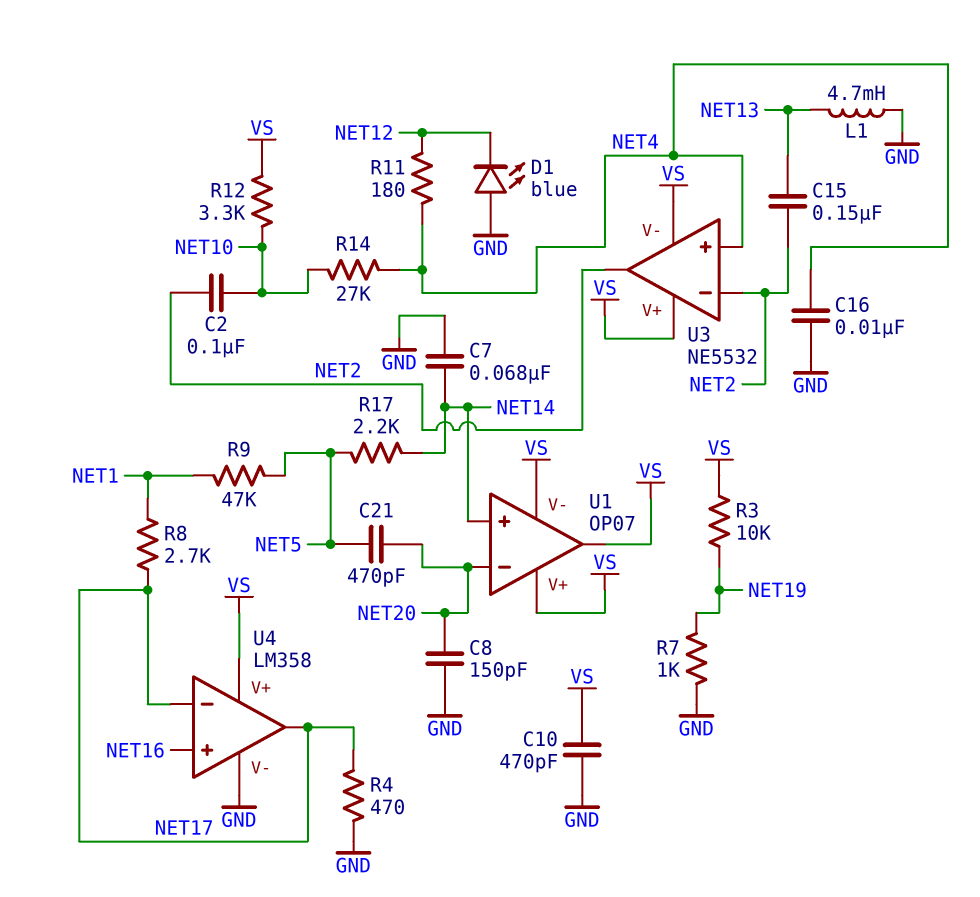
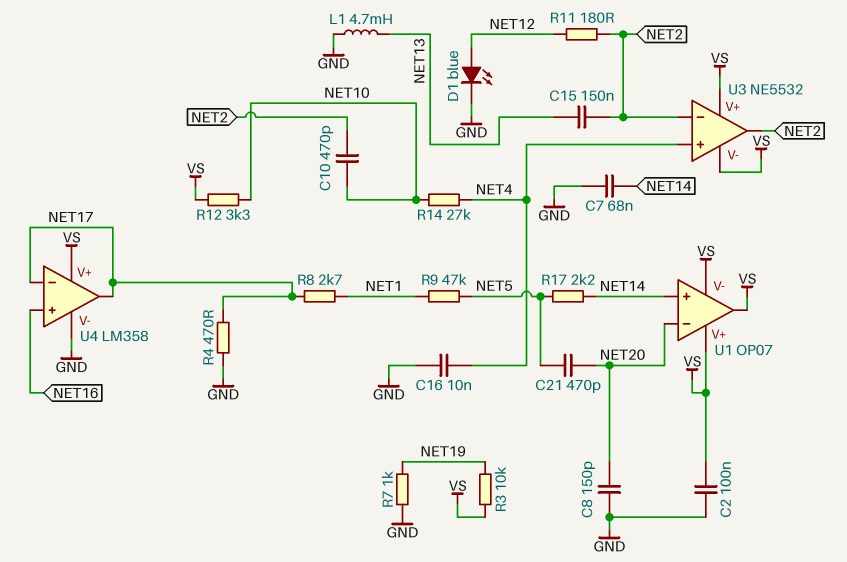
C2: 100nF (NET2, NET10) -> 100nF (GND, VS)
C10: 470pF (GND, VS) -> 470pF (NET2, NET10)
D1: LED blue (A GND, K NET12) -> LED blue (A NET12, K GND)
R11: 180 (NET4, NET12) -> 180 (NET2, NET12)

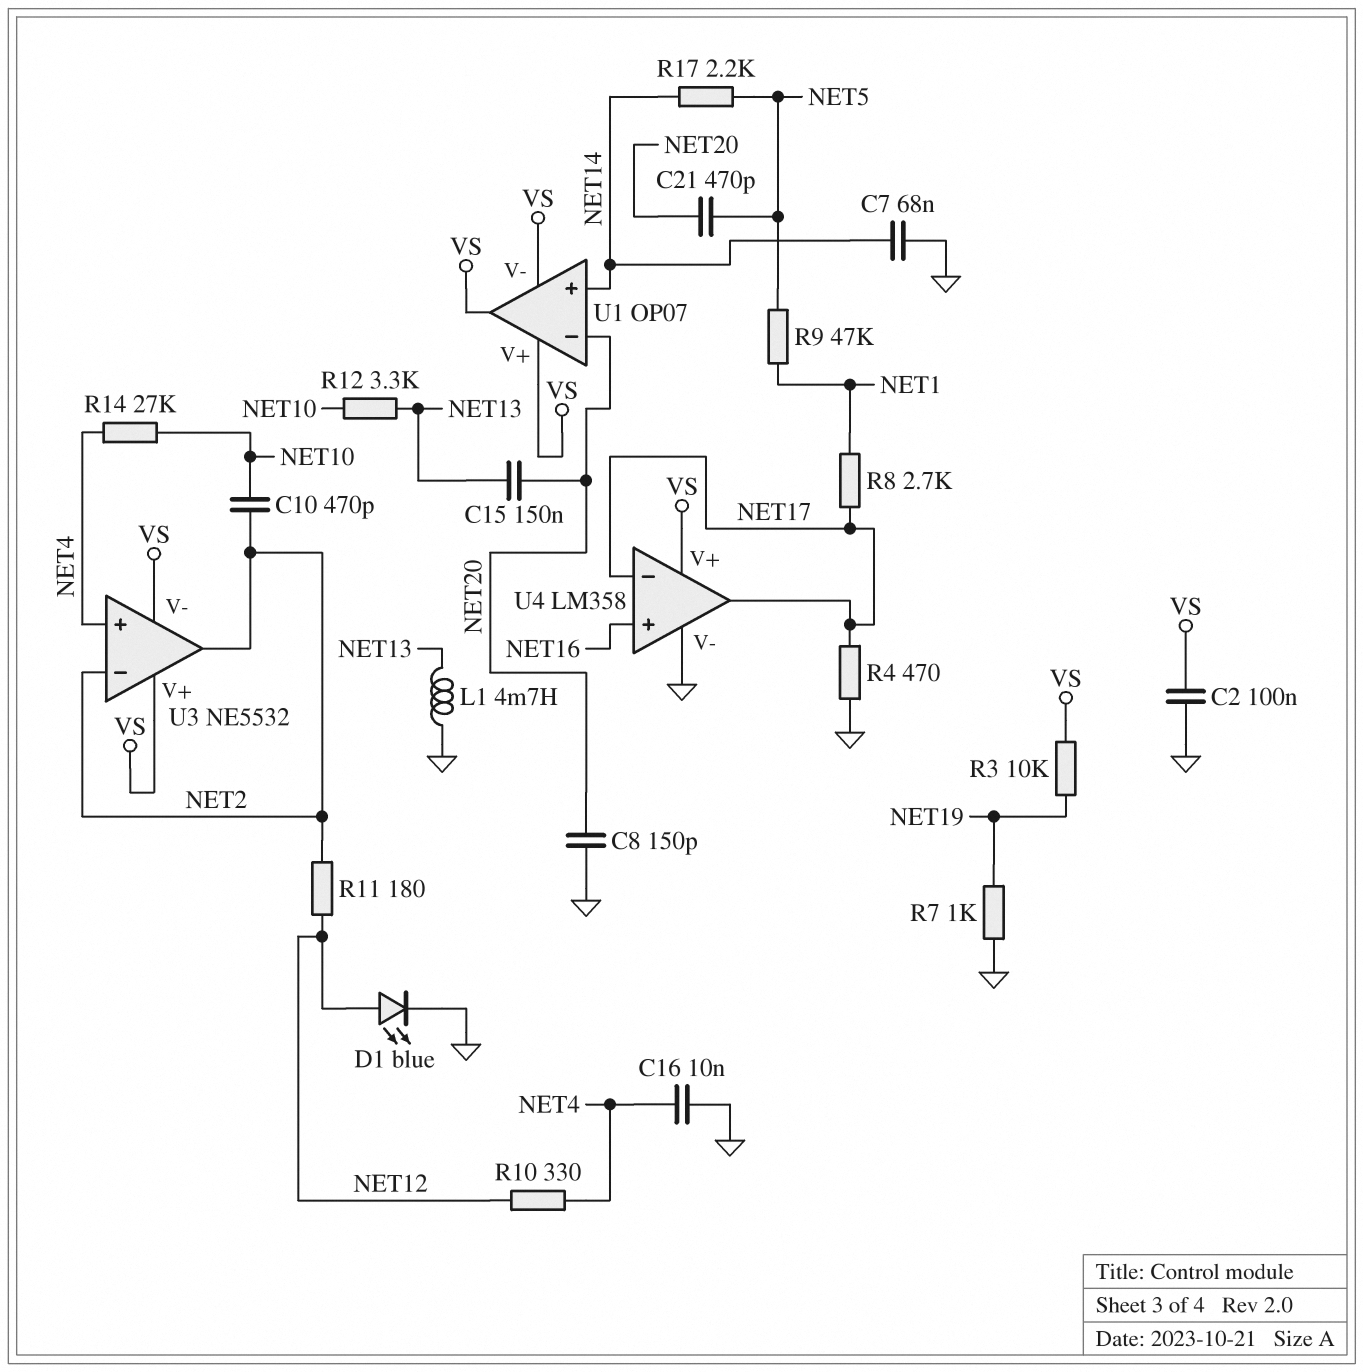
C15: 150nF (NET2, NET13) -> 150nF (NET13, NET20)
R10: none -> 330 (NET4, NET12)
R12: 3.3k (NET10, VS) -> 3.3k (NET10, NET13)

